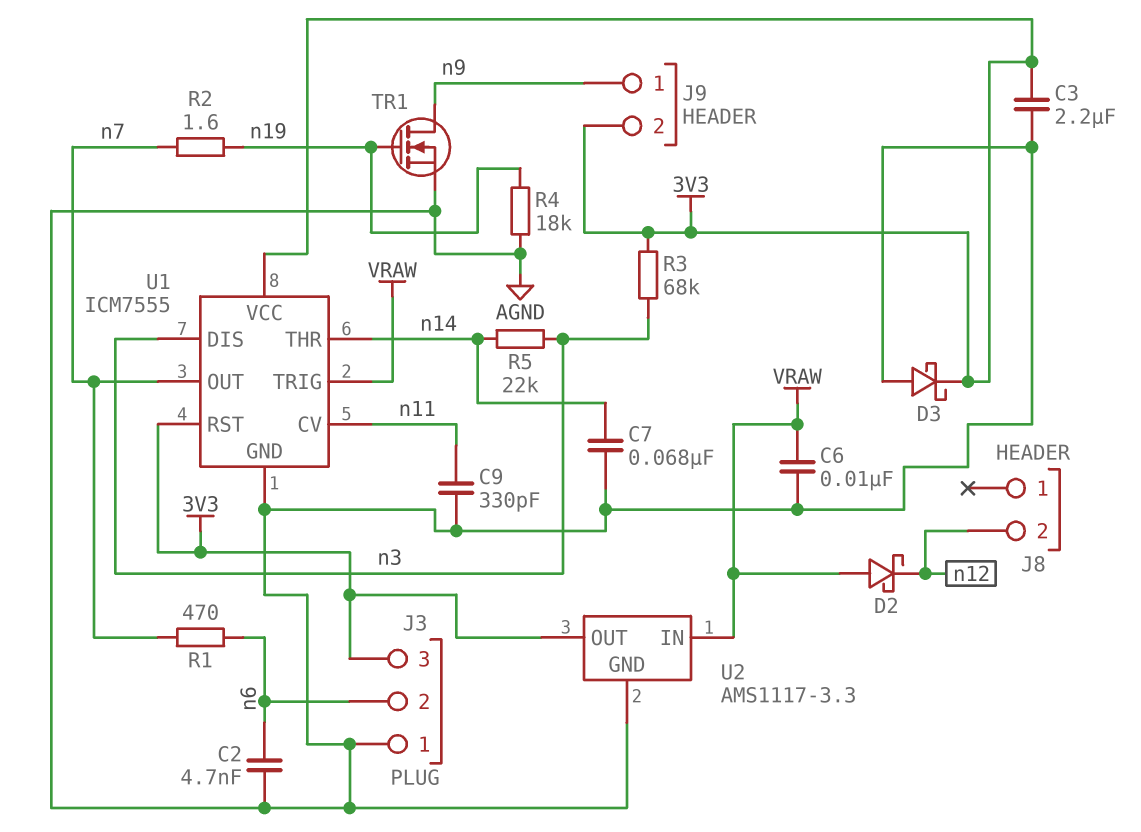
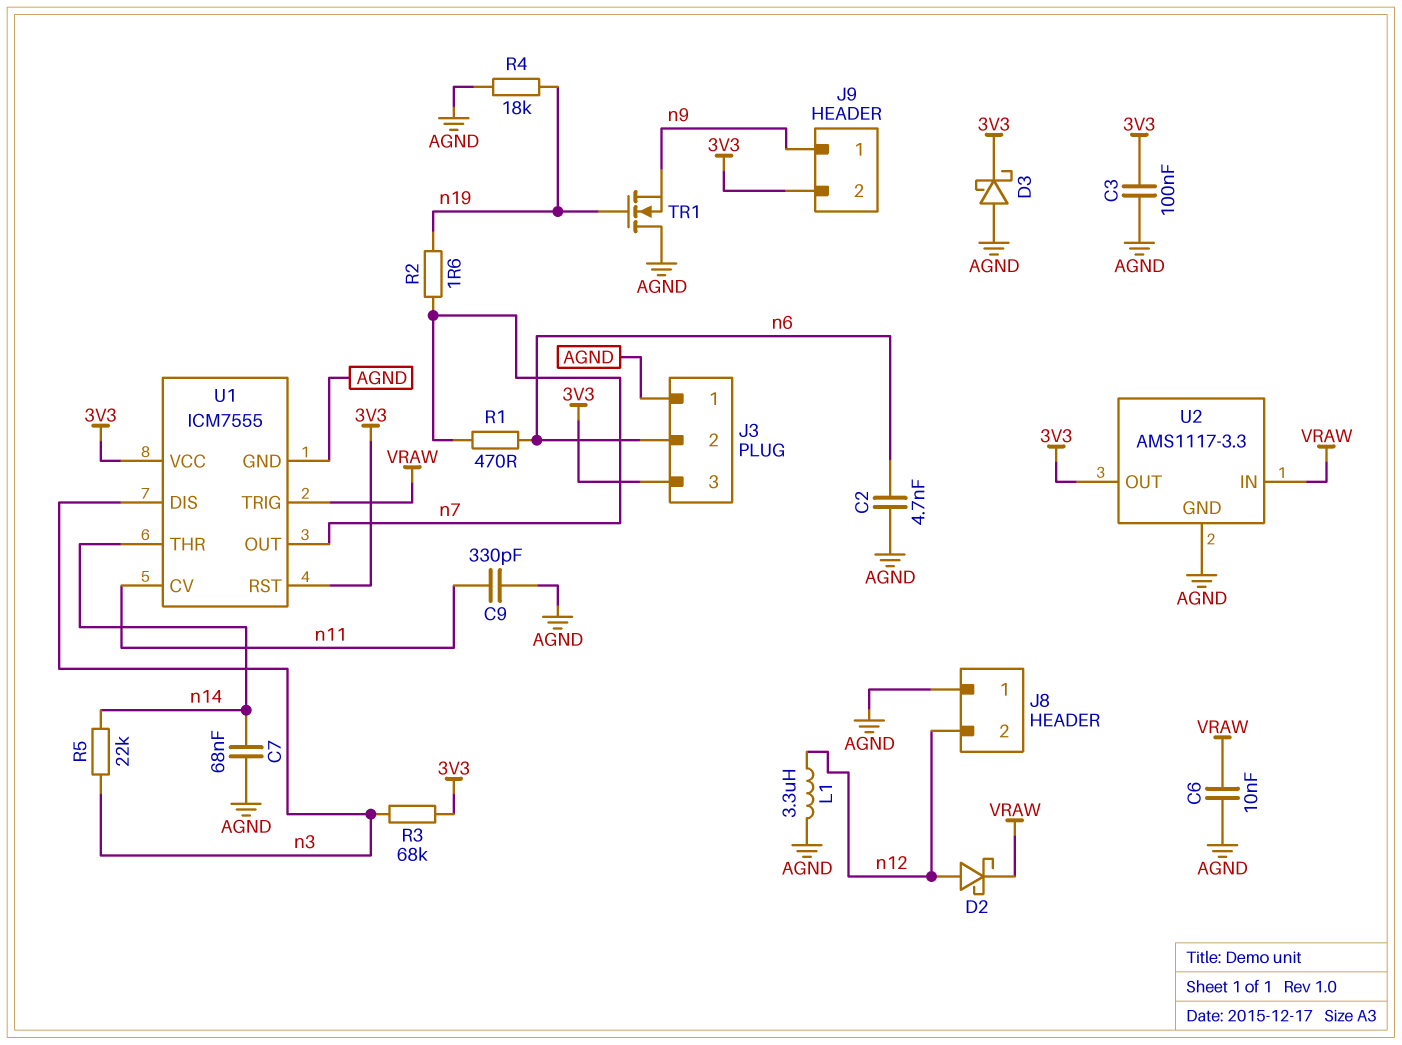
C3: 2.2uF (3V3, AGND) -> 100nF (3V3, AGND)
D2: schottky (A VRAW, K n12) -> schottky (A n12, K VRAW)
J8 pin 1: none -> AGND
L1: none -> 3.3uH (AGND, n12)
TR1: NMOS (G n19, D n9, S AGND) -> NMOS (G n19, D AGND, S n9)

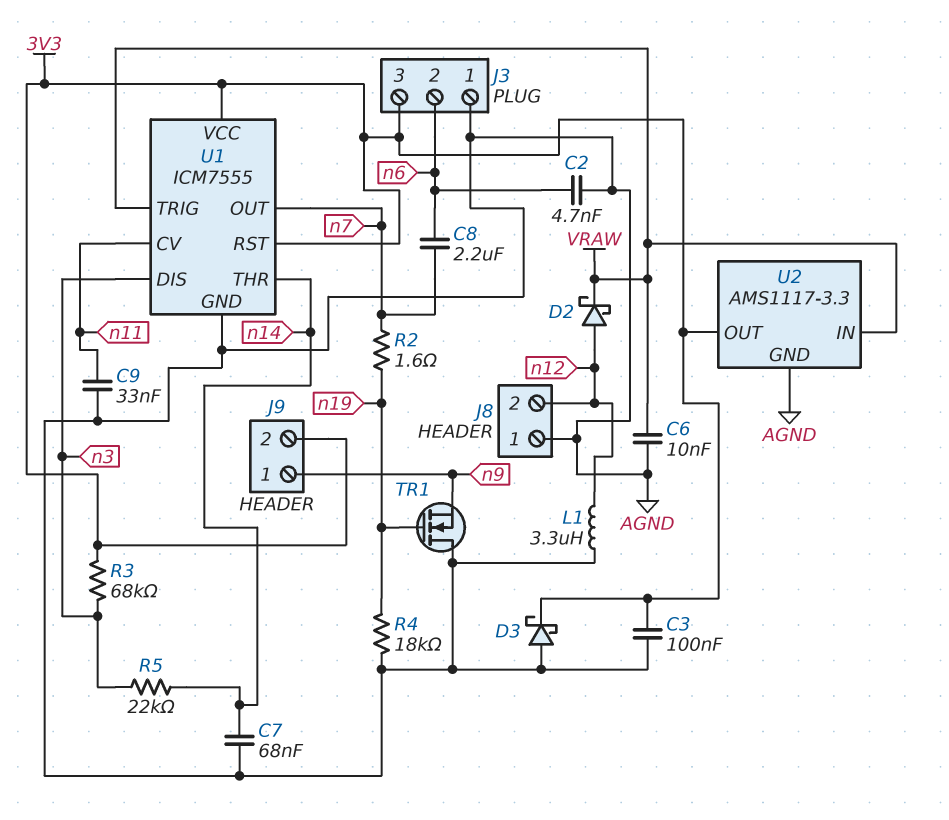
C8: none -> 2.2uF (n6, n7)
C9: 330pF (AGND, n11) -> 33nF (AGND, n11)
R1: 470 (n6, n7) -> none

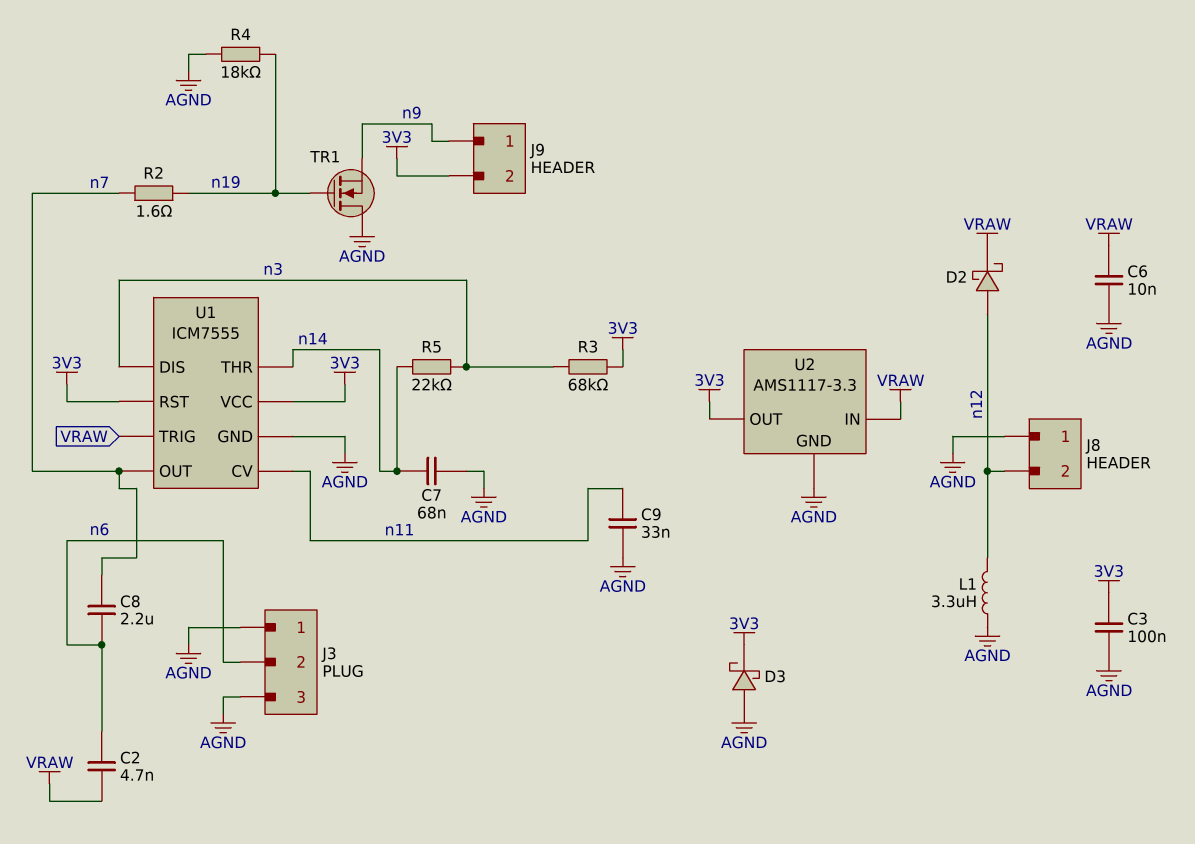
C2: 4.7nF (AGND, n6) -> 4.7nF (VRAW, n6)
J3 pin 3: 3V3 -> AGND

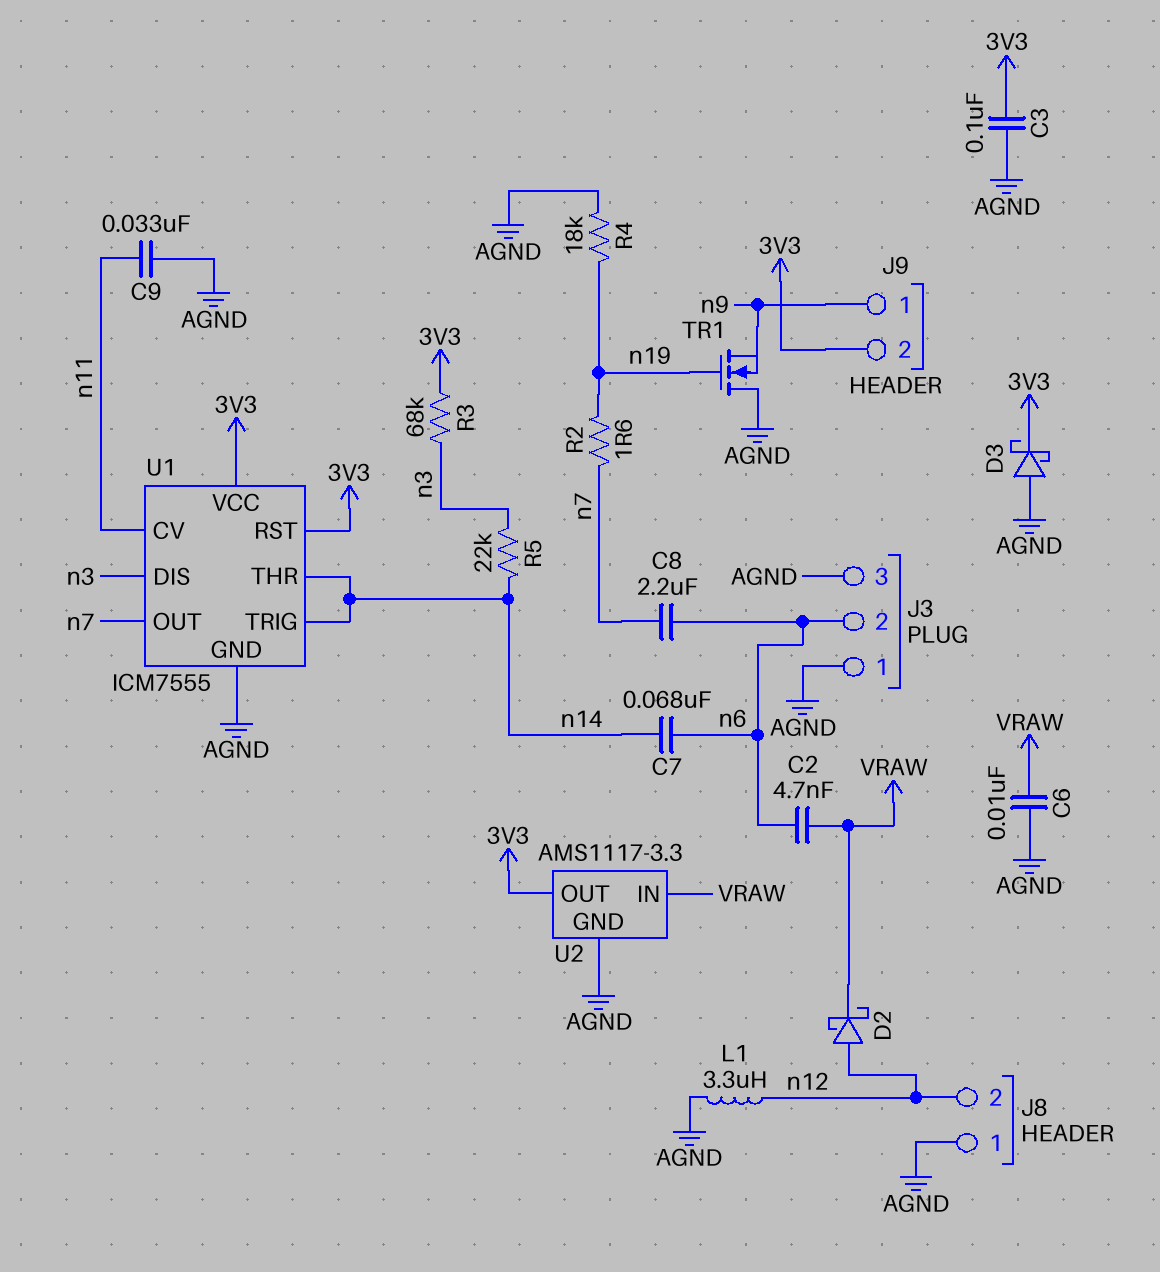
C7: 68nF (AGND, n14) -> 68nF (n6, n14)
U1 pin TRIG: VRAW -> n14

